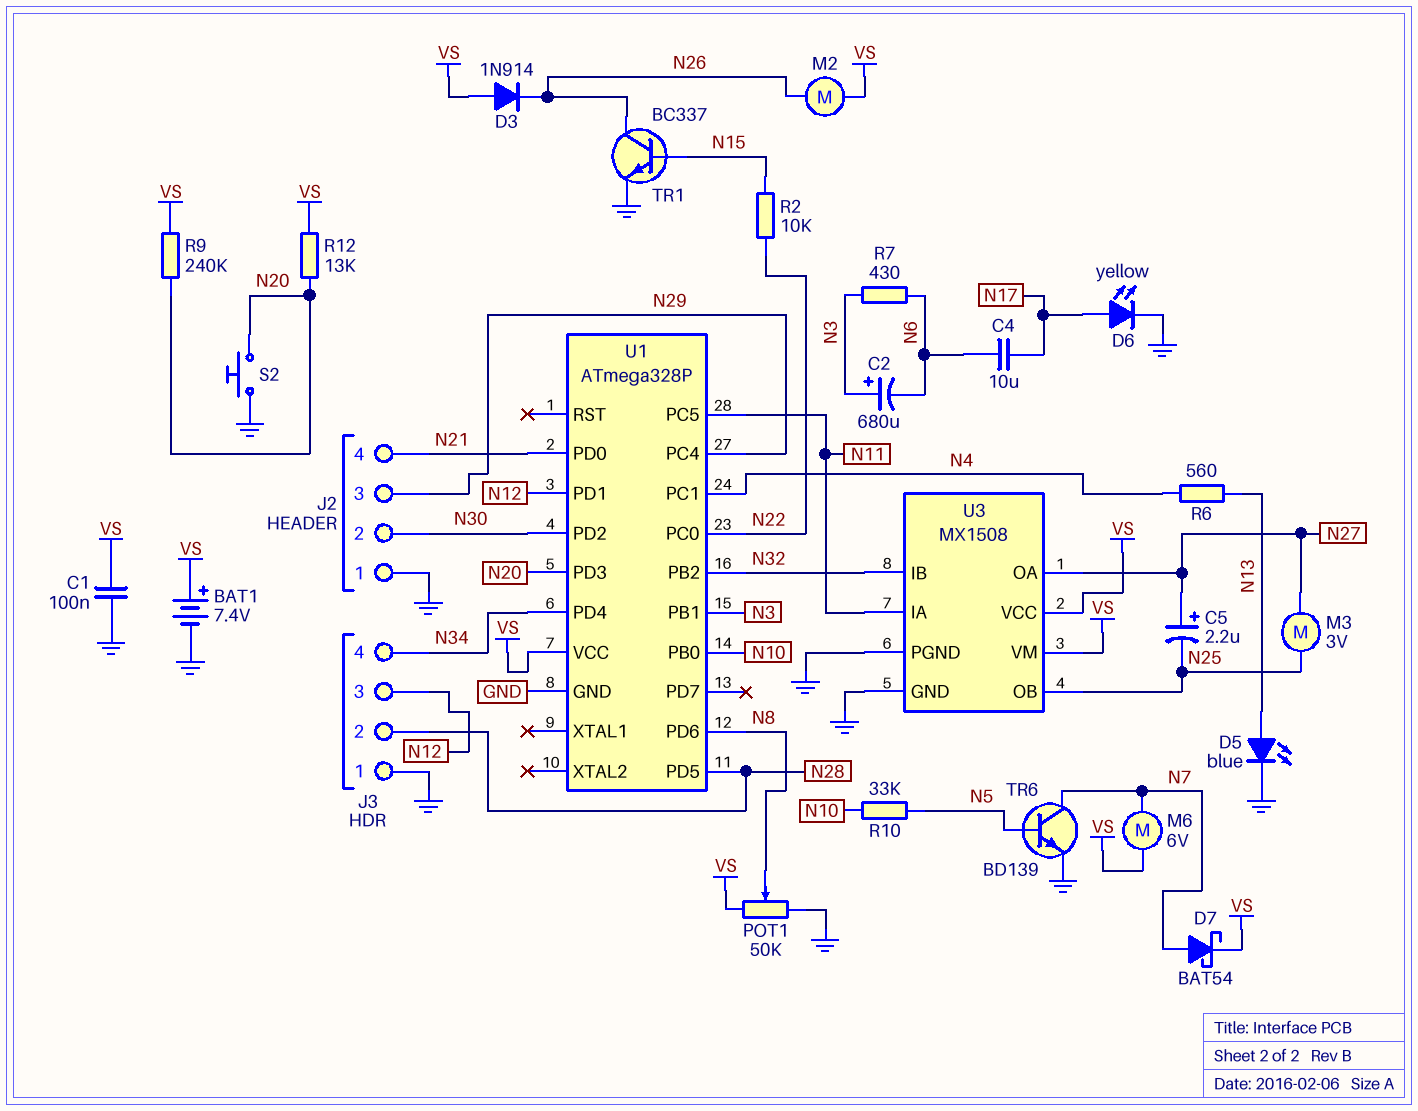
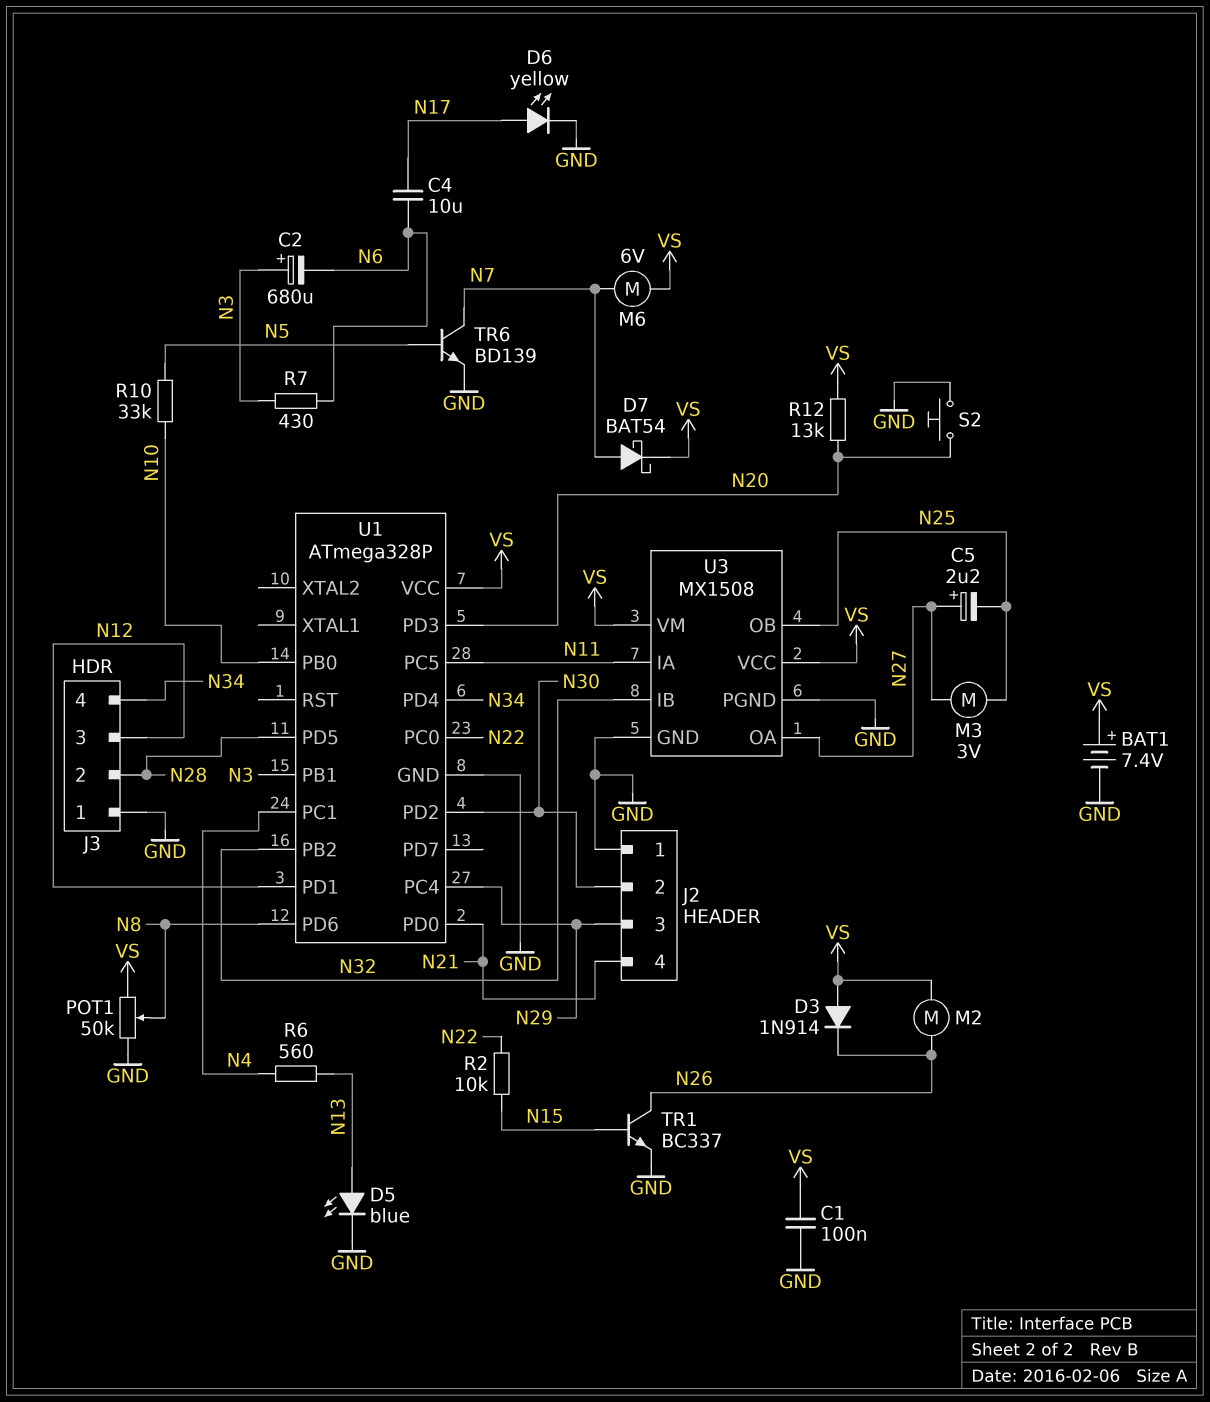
R9: 240k (N20, VS) -> none

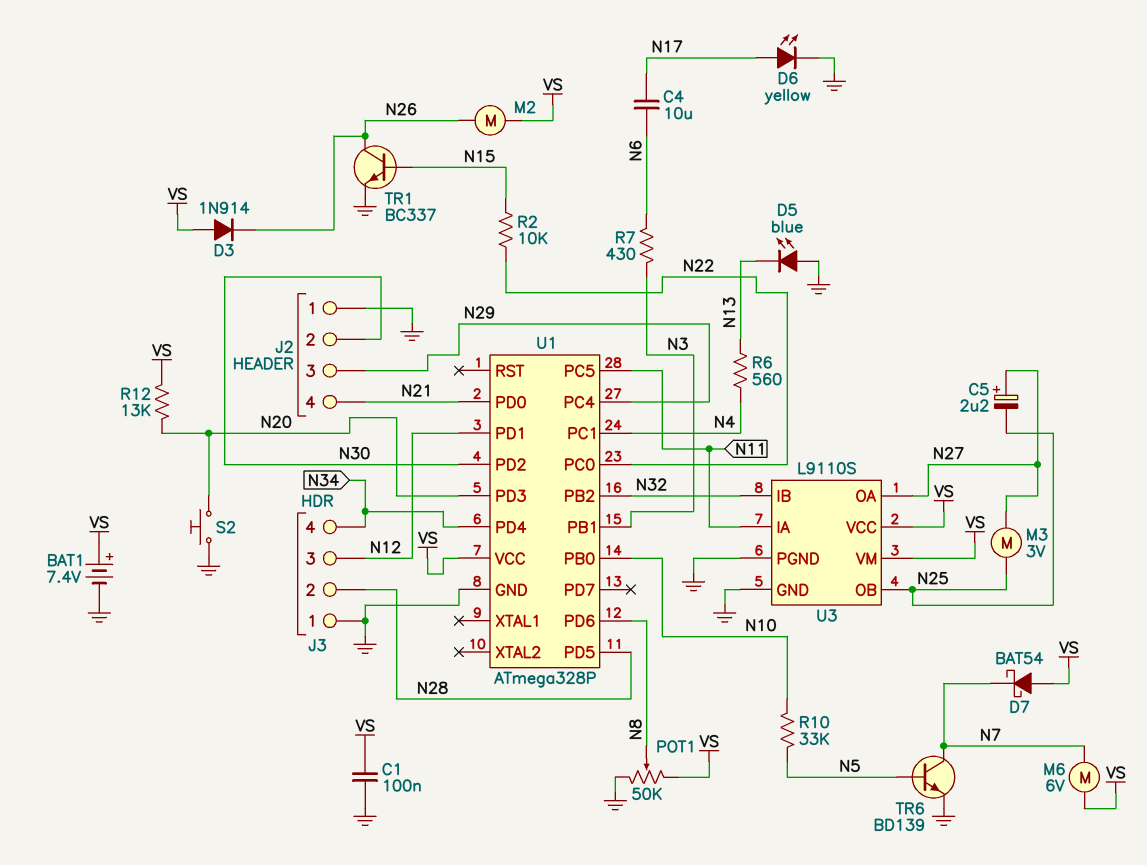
C2: 680uF (plus N3, minus N6) -> none
D5: LED blue (A N13, K GND) -> LED blue (A GND, K N13)
D7: schottky BAT54 (A N7, K VS) -> schottky BAT54 (A VS, K N7)
U3: MX1508 -> L9110S

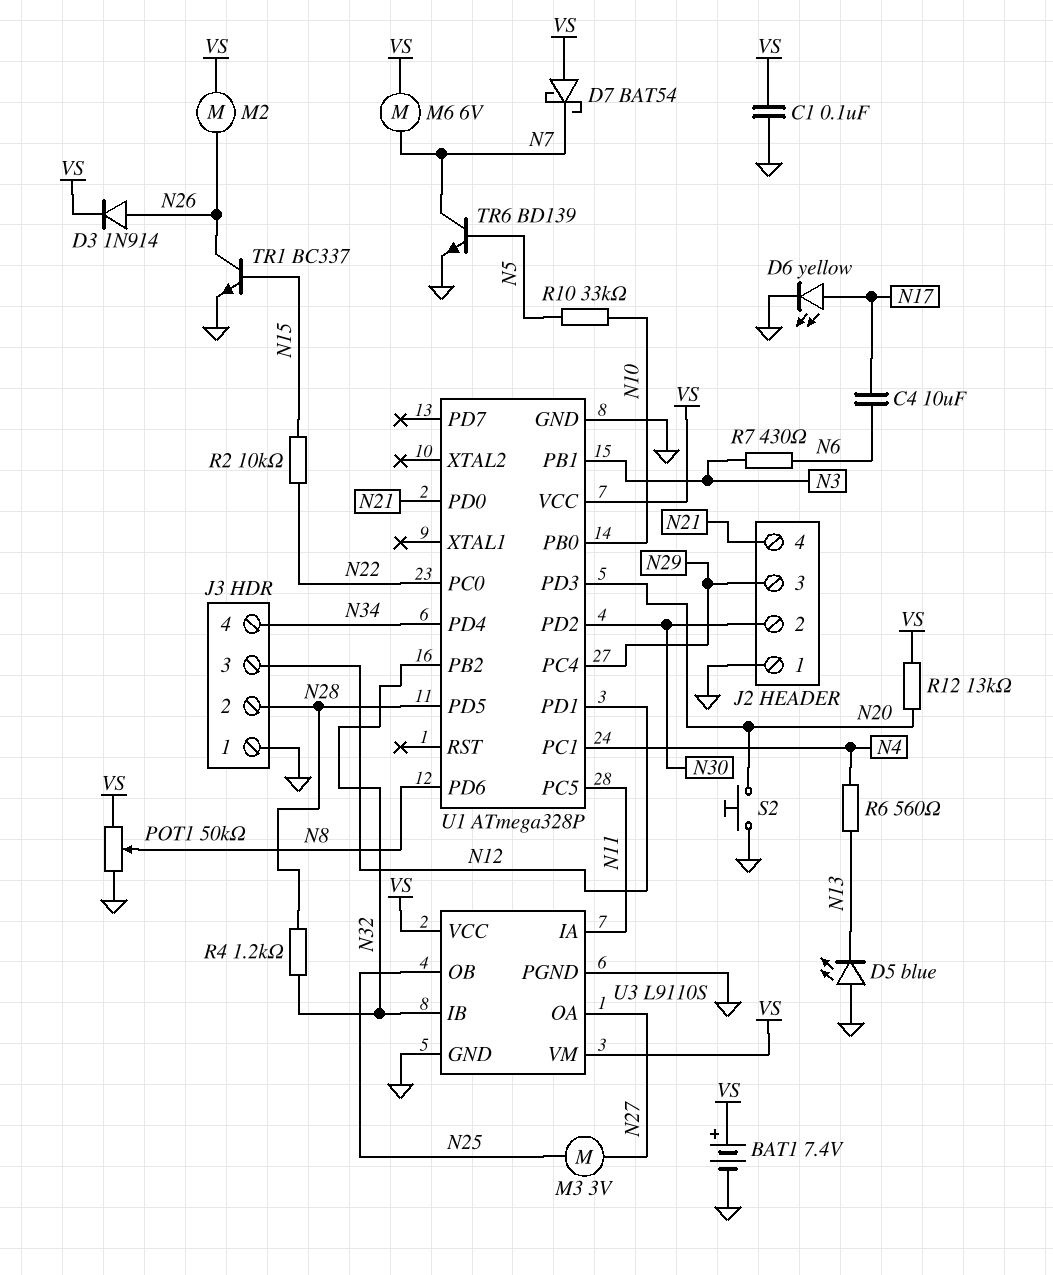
C5: 2.2uF (plus N27, minus N25) -> none
D3: diode 1N914 (A VS, K N26) -> diode 1N914 (A N26, K VS)
R4: none -> 1.2k (N28, N32)

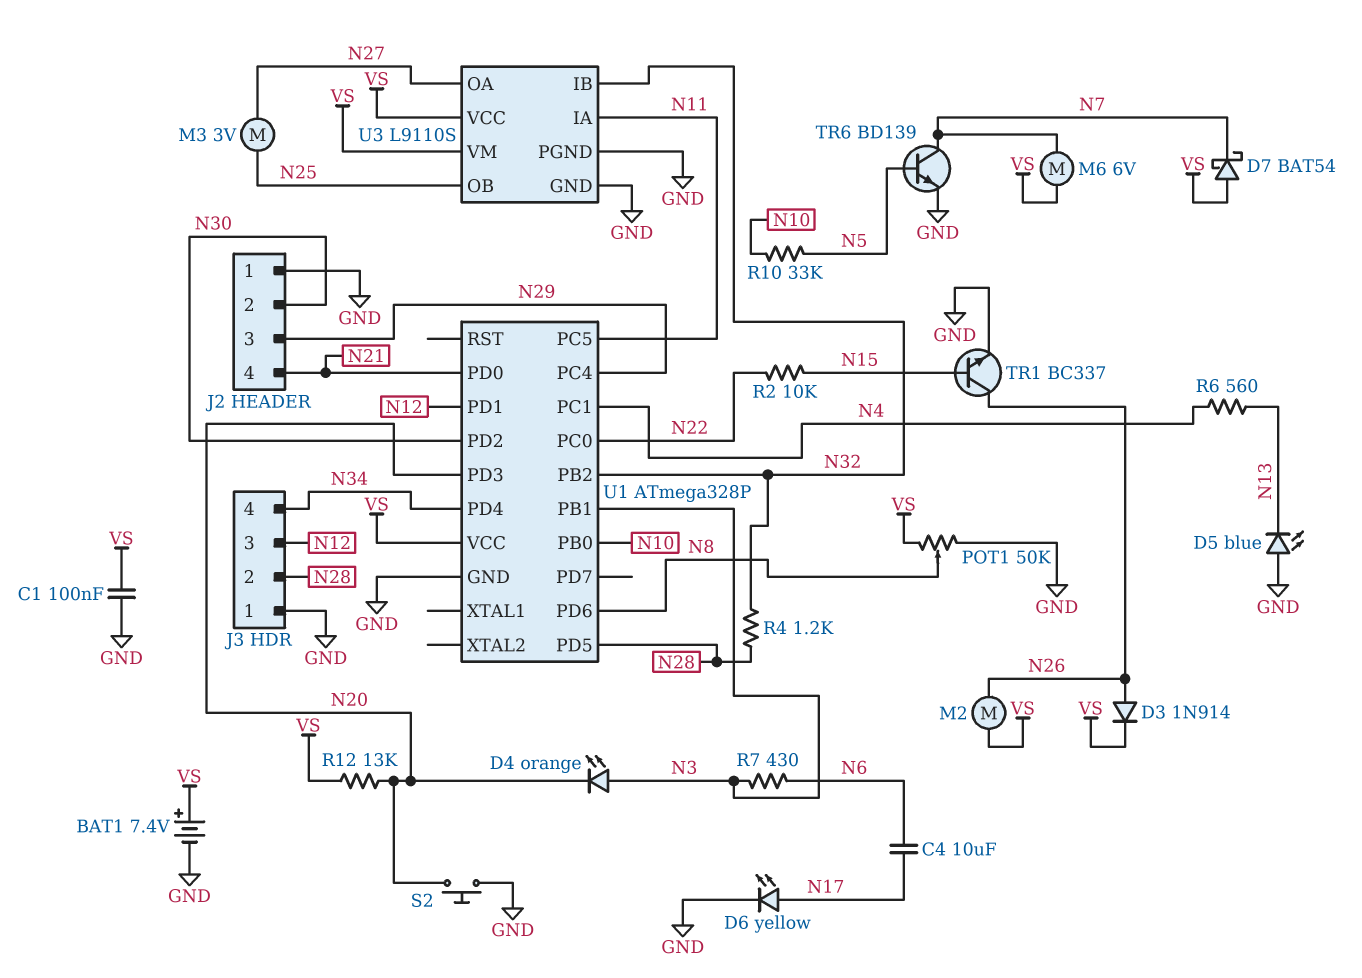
D4: none -> LED orange (A N3, K N20)

